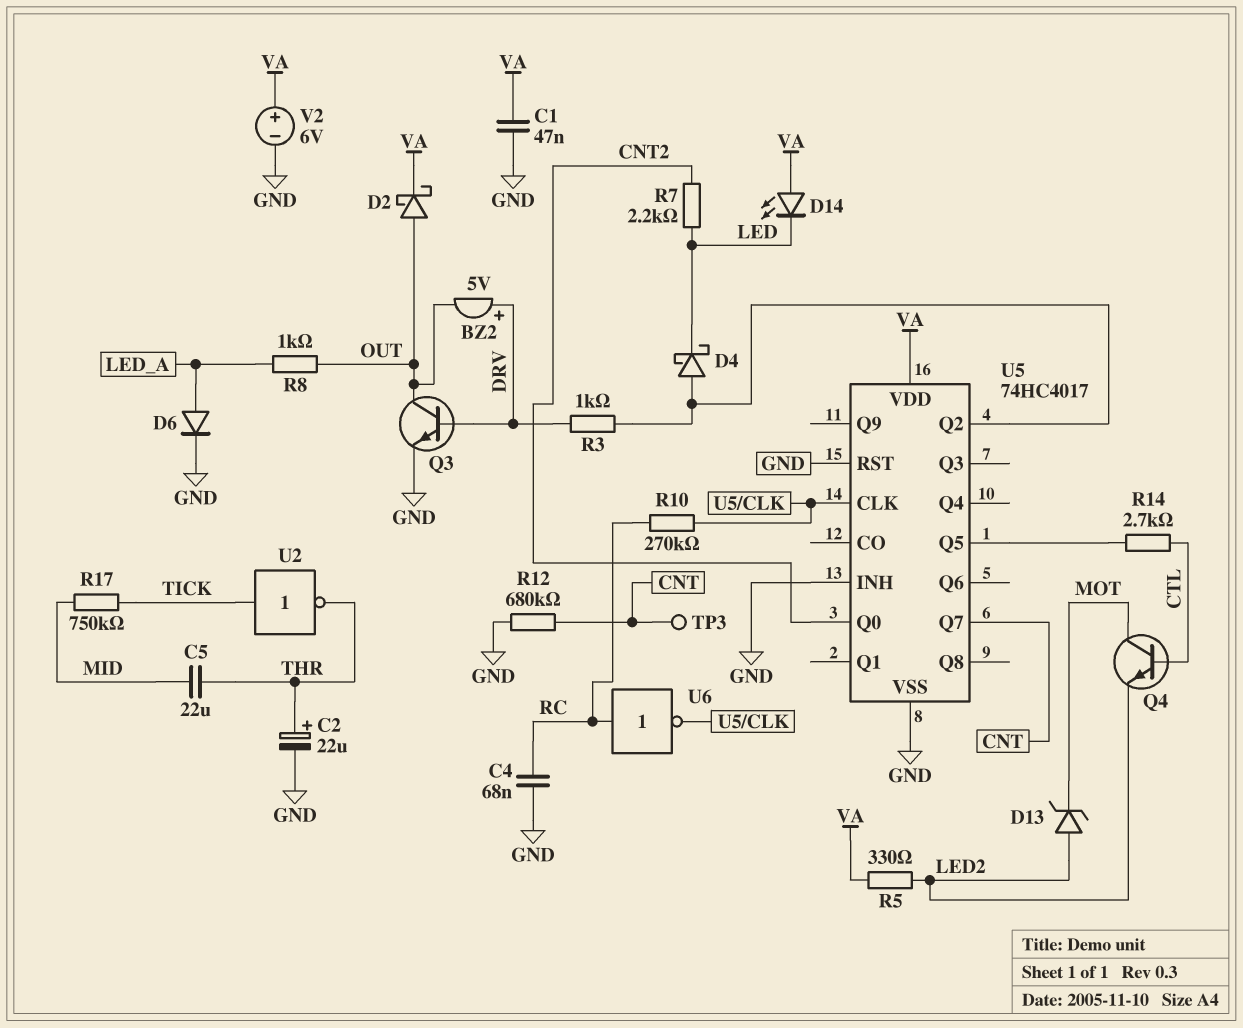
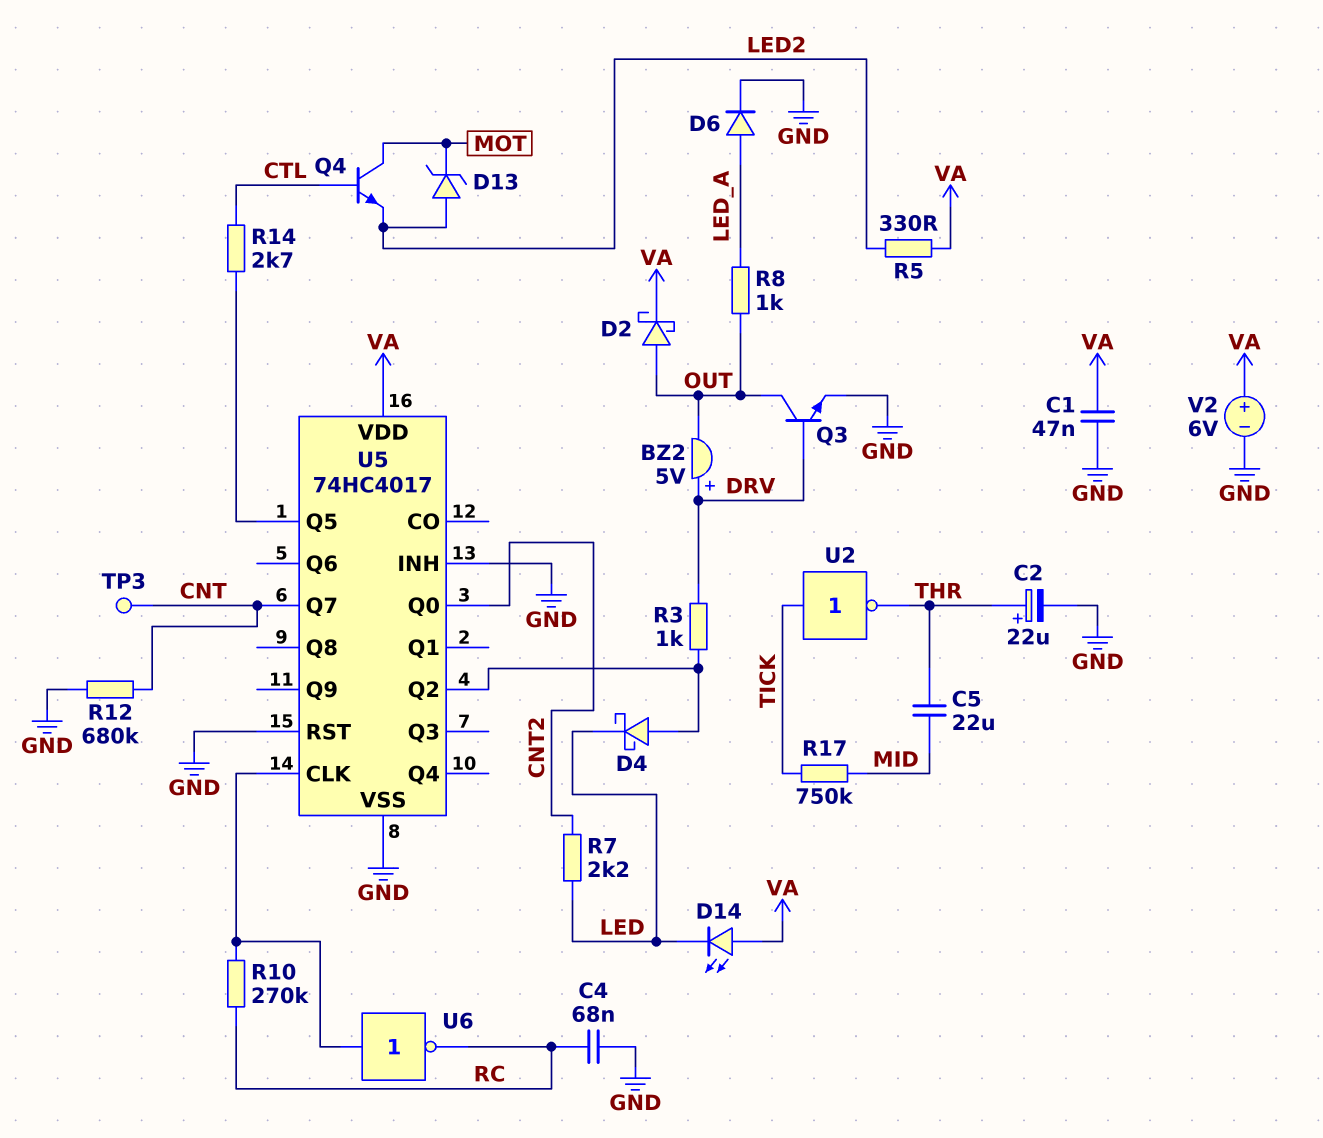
U6: NOT (in RC, out U5/CLK) -> NOT (in U5/CLK, out RC)

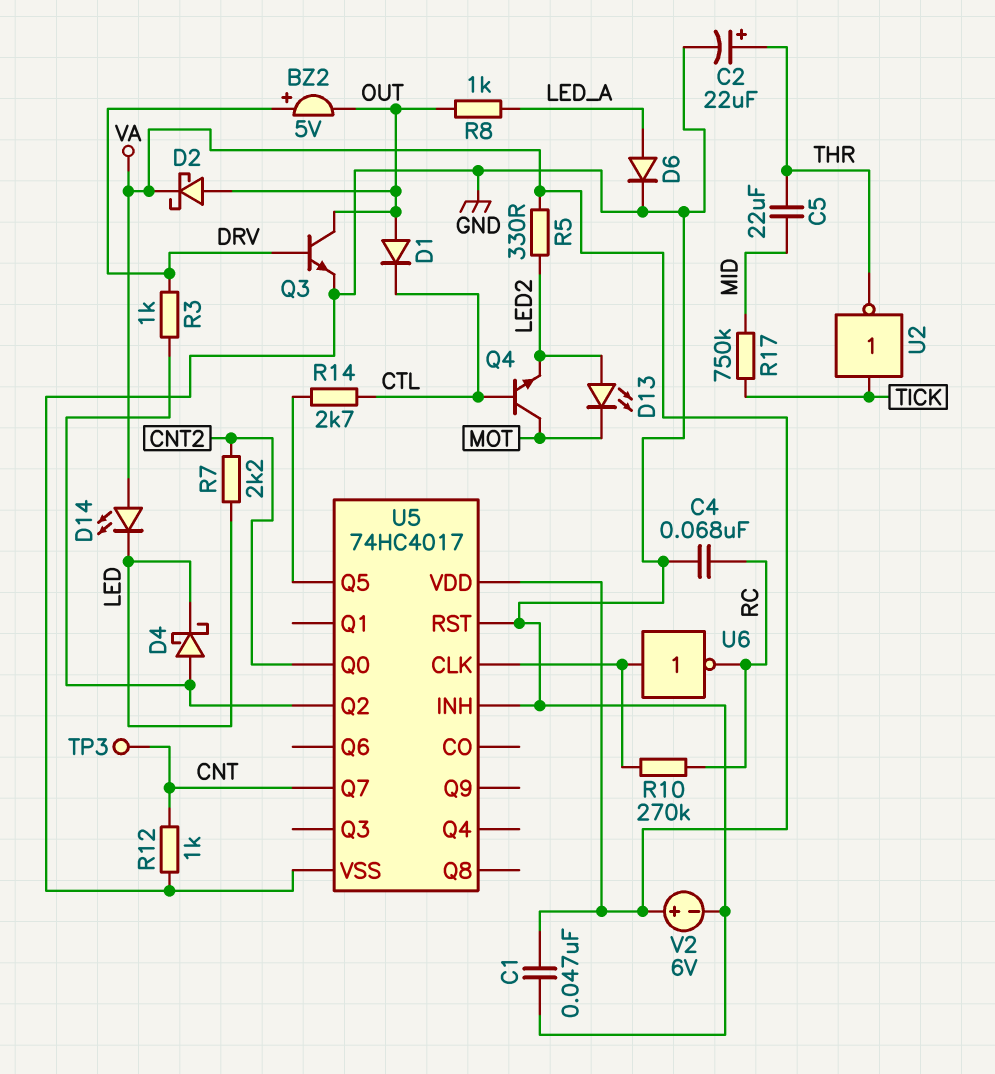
D1: none -> diode (A OUT, K CTL)
D13: zener (A LED2, K MOT) -> LED (A LED2, K MOT)
R12: 680k (CNT, GND) -> 1k (CNT, GND)

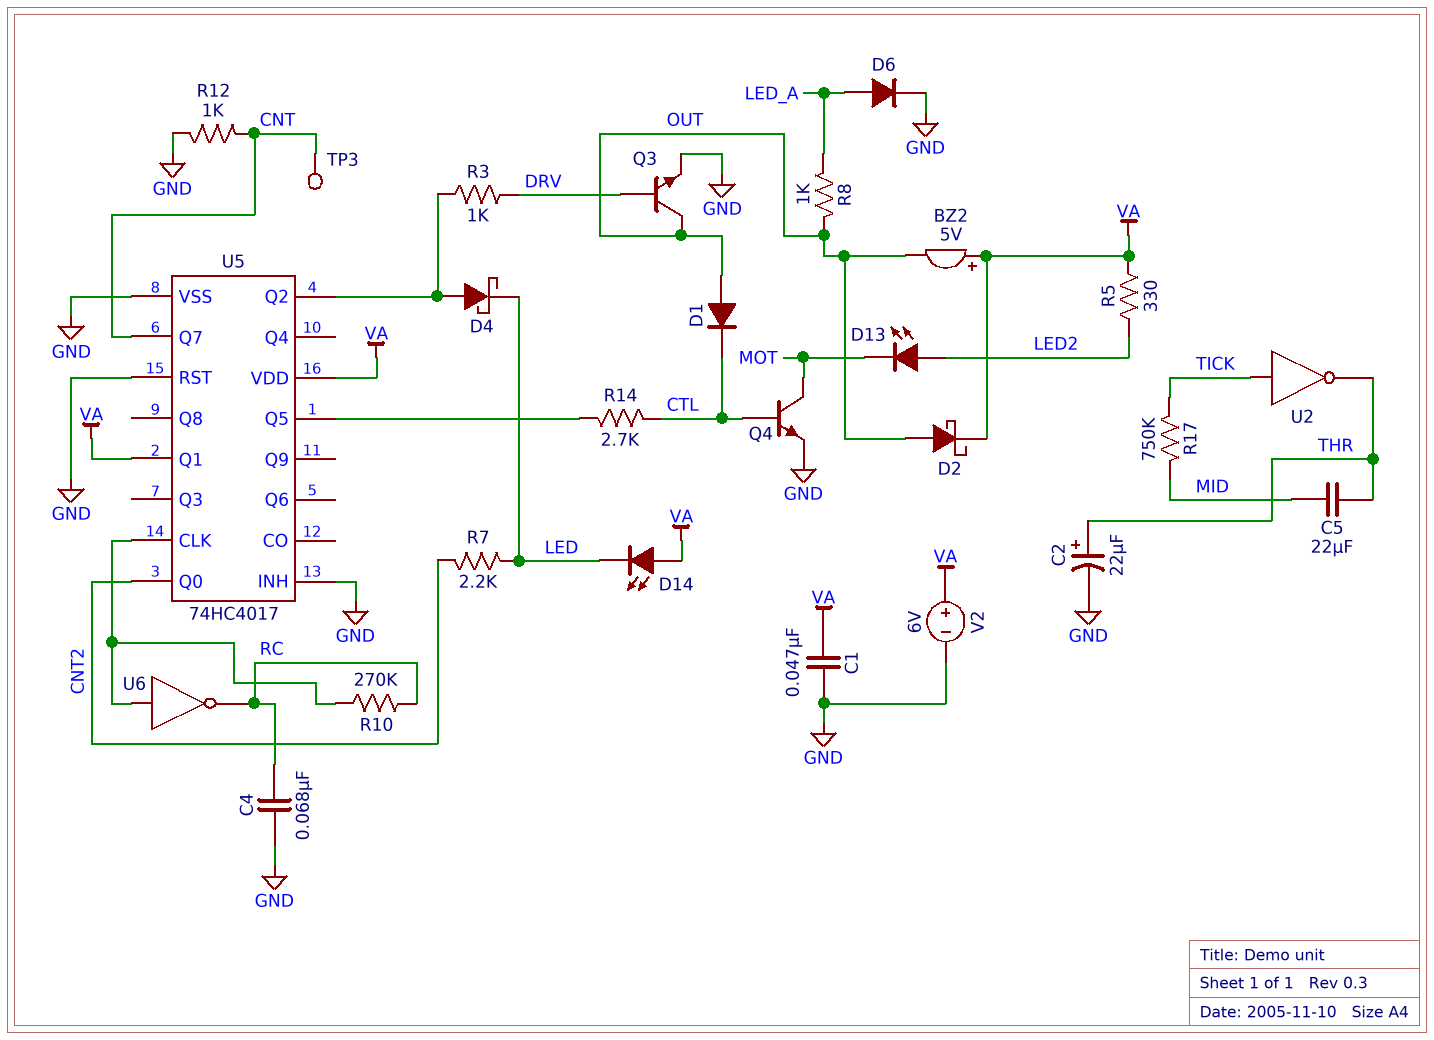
BZ2: buzzer 5V (plus DRV, minus OUT) -> buzzer 5V (plus VA, minus OUT)
Q4: NPN (B CTL, C MOT, E LED2) -> NPN (B CTL, C MOT, E GND)
U5 pin Q1: none -> VA

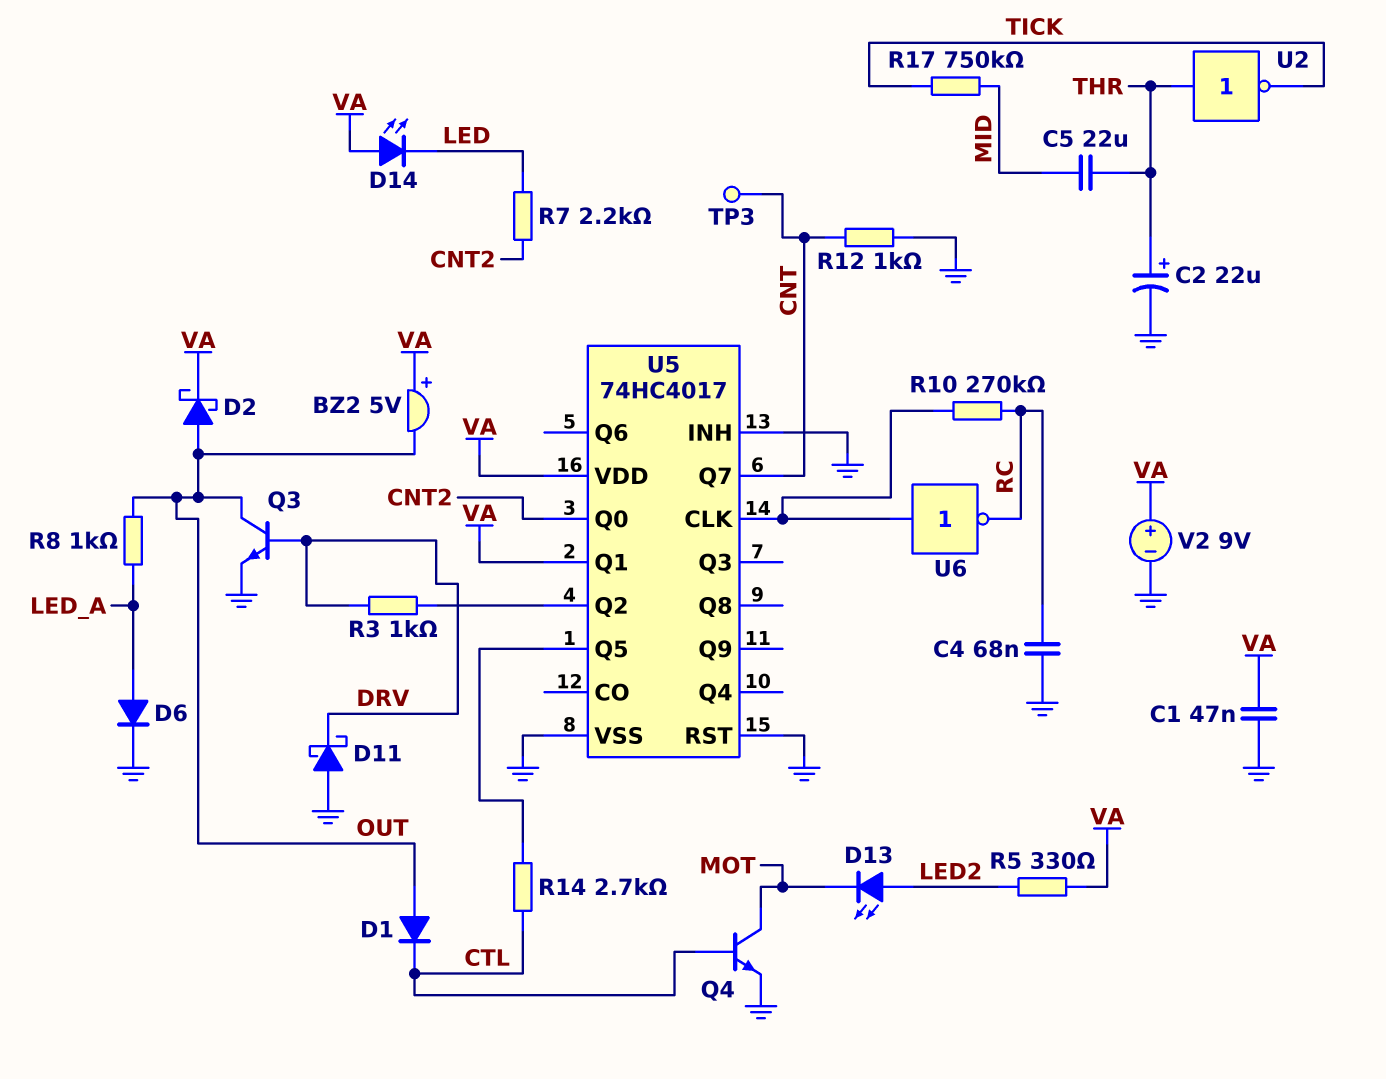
D4: schottky (A U5/Q2, K LED) -> none
D11: none -> schottky (A GND, K DRV)
U2: NOT (in TICK, out THR) -> NOT (in THR, out TICK)
V2: 6V (plus VA, minus GND) -> 9V (plus VA, minus GND)

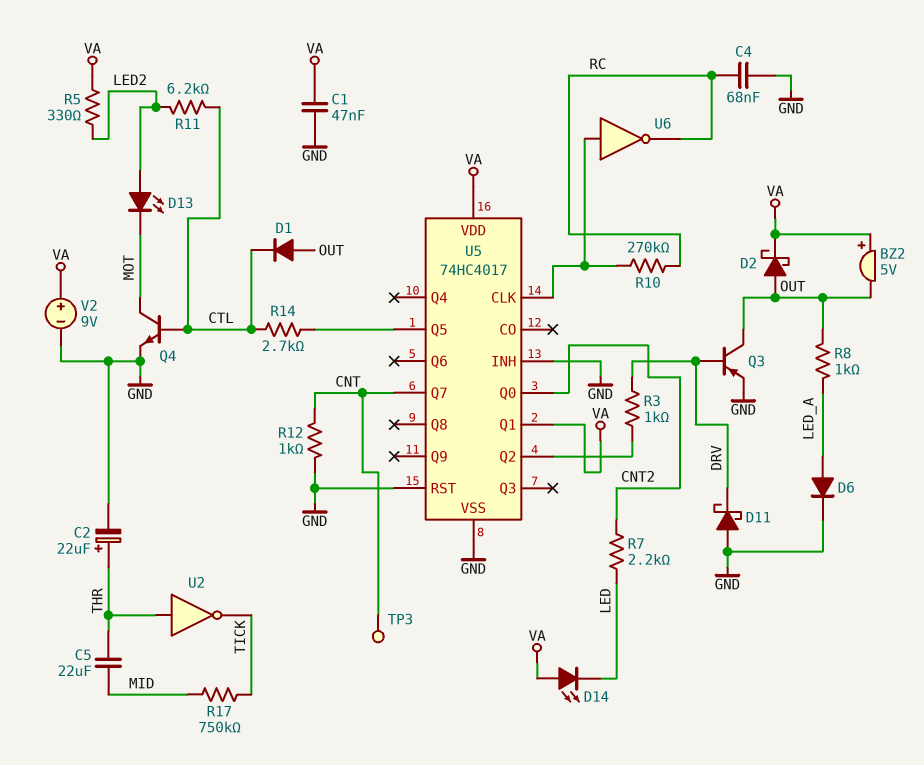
Q3: NPN (B DRV, C OUT, E GND) -> PNP (B DRV, C OUT, E GND)
R11: none -> 6.2k (CTL, LED2)

